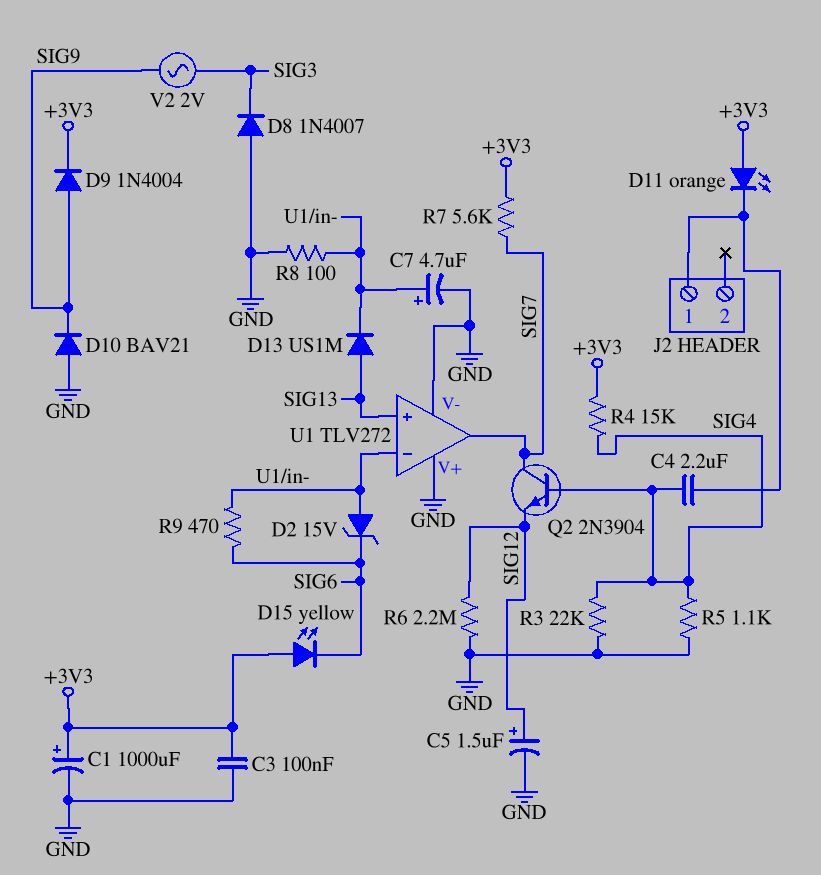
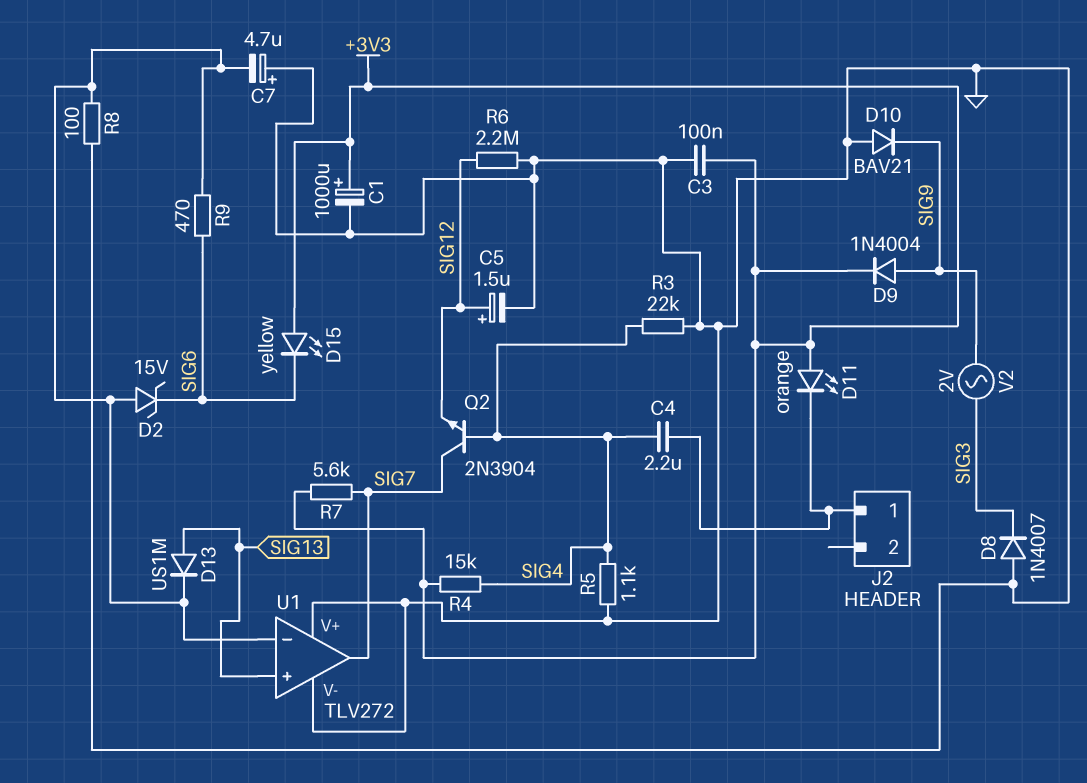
C7: 4.7uF (plus U1/in-, minus GND) -> 4.7uF (plus GND, minus U1/in-)

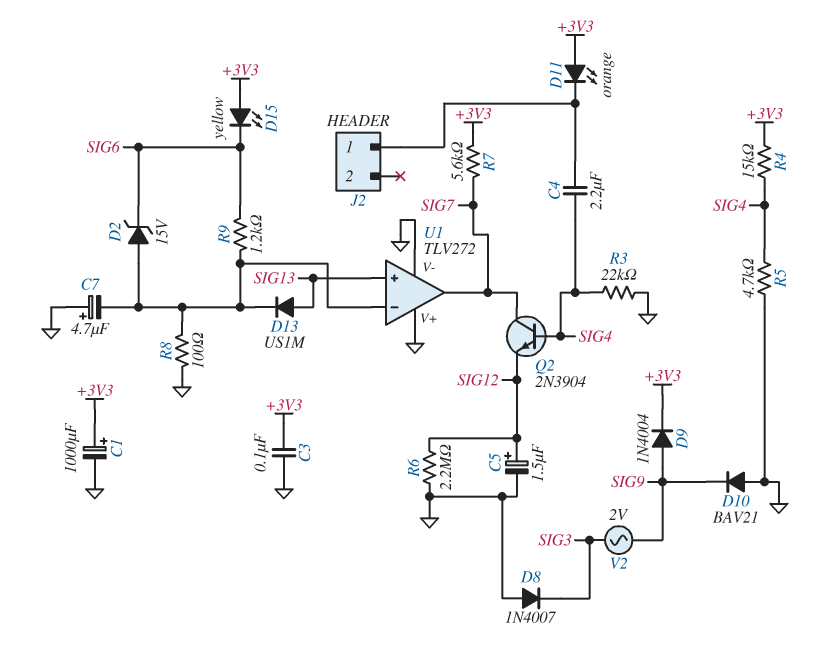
R5: 1.1k (GND, SIG4) -> 4.7k (GND, SIG4)
R9: 470 (SIG6, U1/in-) -> 1.2k (SIG6, U1/in-)

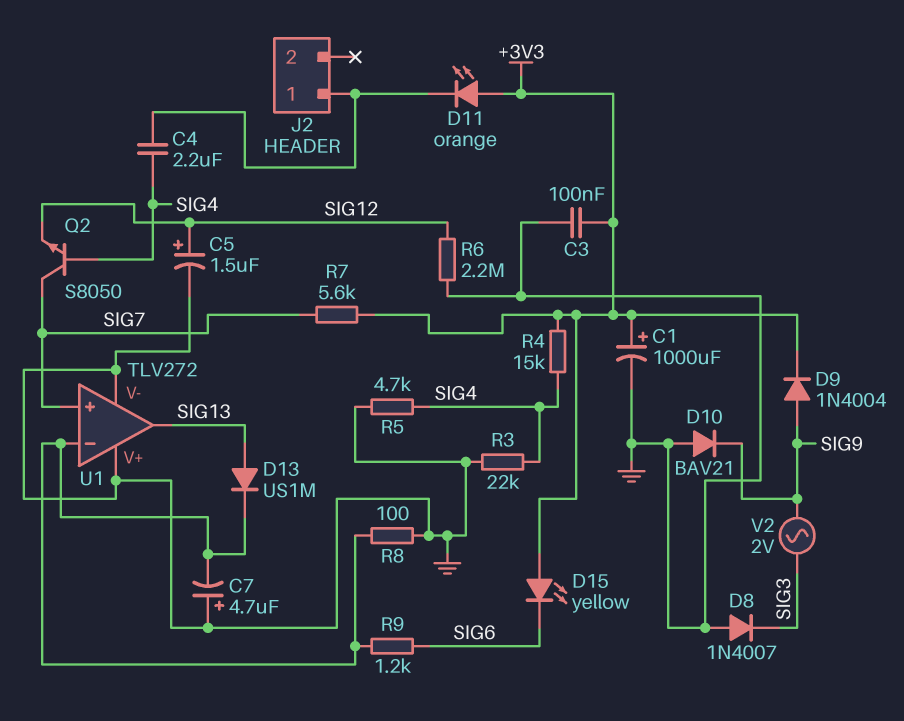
D2: zener 15V (A U1/in-, K SIG6) -> none
Q2: NPN 2N3904 (B SIG4, C SIG7, E SIG12) -> NPN S8050 (B SIG4, C SIG7, E SIG12)
U1 pin in+: SIG13 -> SIG7
U1 pin out: SIG7 -> SIG13

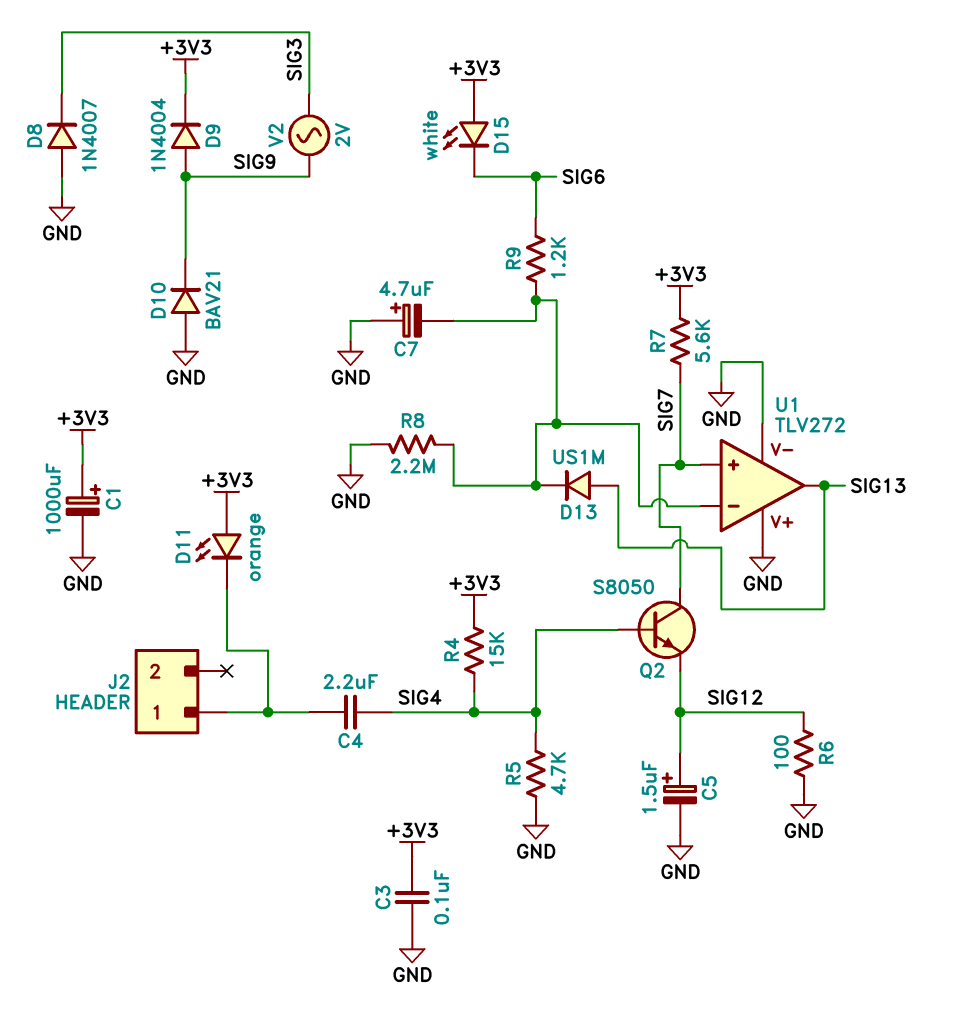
D15: LED yellow (A +3V3, K SIG6) -> LED white (A +3V3, K SIG6)
R3: 22k (GND, SIG4) -> none
R6: 2.2M (GND, SIG12) -> 100 (GND, SIG12)
R8: 100 (GND, U1/in-) -> 2.2M (GND, U1/in-)

